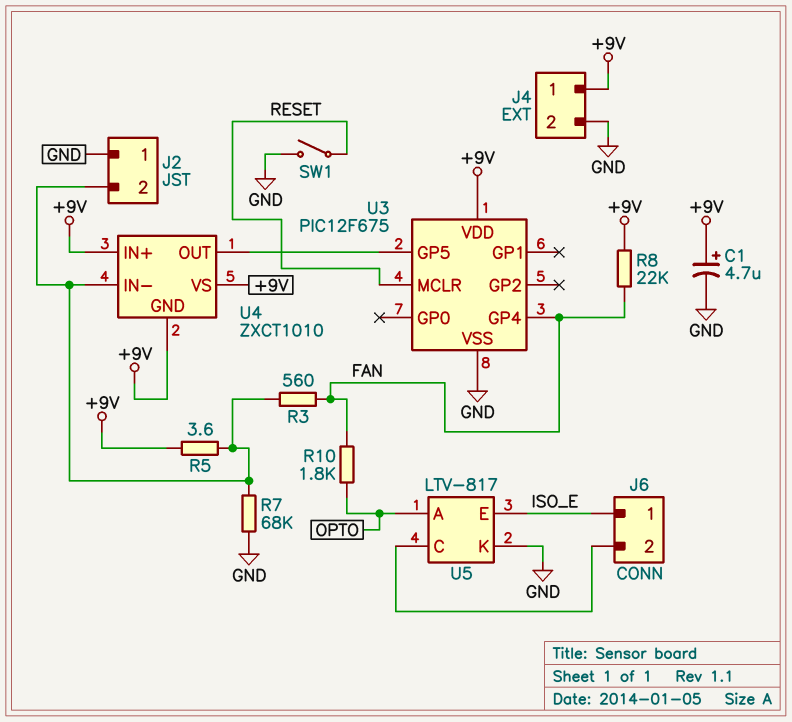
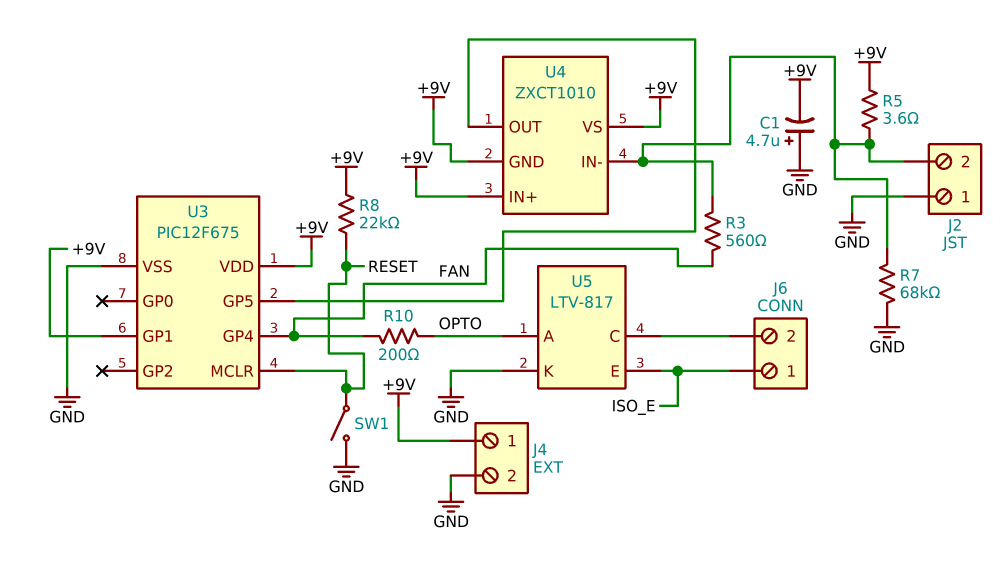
C1: 4.7uF (plus +9V, minus GND) -> 4.7uF (plus GND, minus +9V)
R8: 22k (+9V, FAN) -> 22k (+9V, RESET)
R10: 1.8k (FAN, OPTO) -> 200 (FAN, OPTO)
U3 pin GP1: none -> +9V

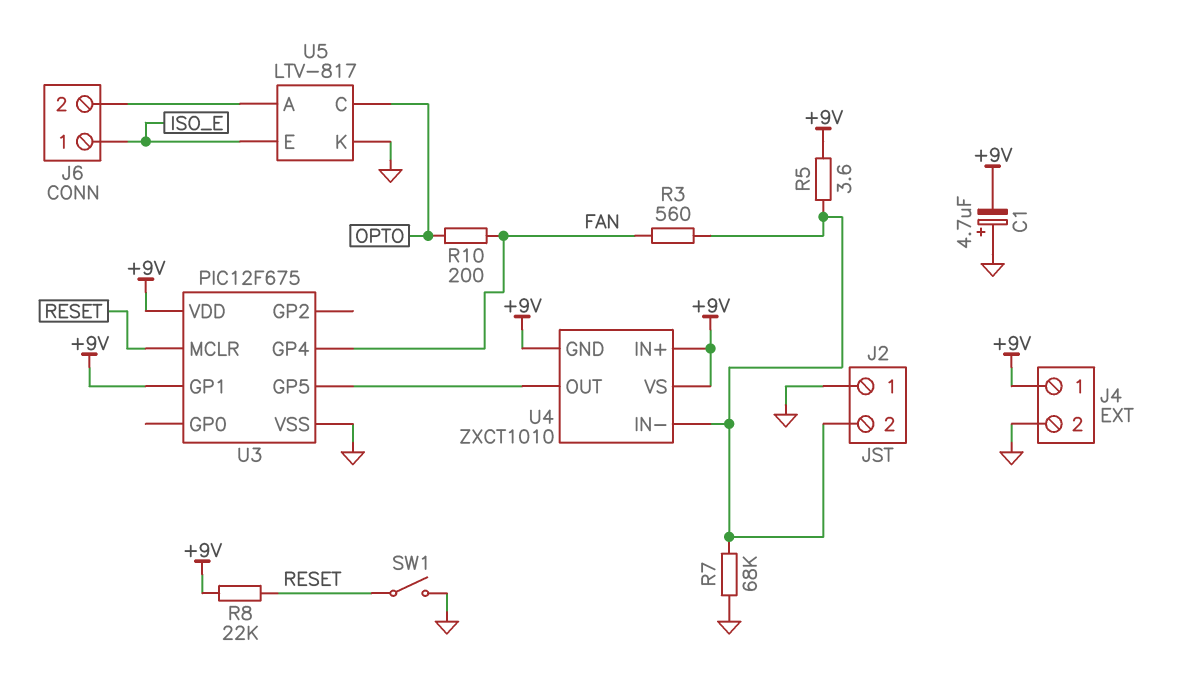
U5 pin A: OPTO -> J6/2
U5 pin C: J6/2 -> OPTO

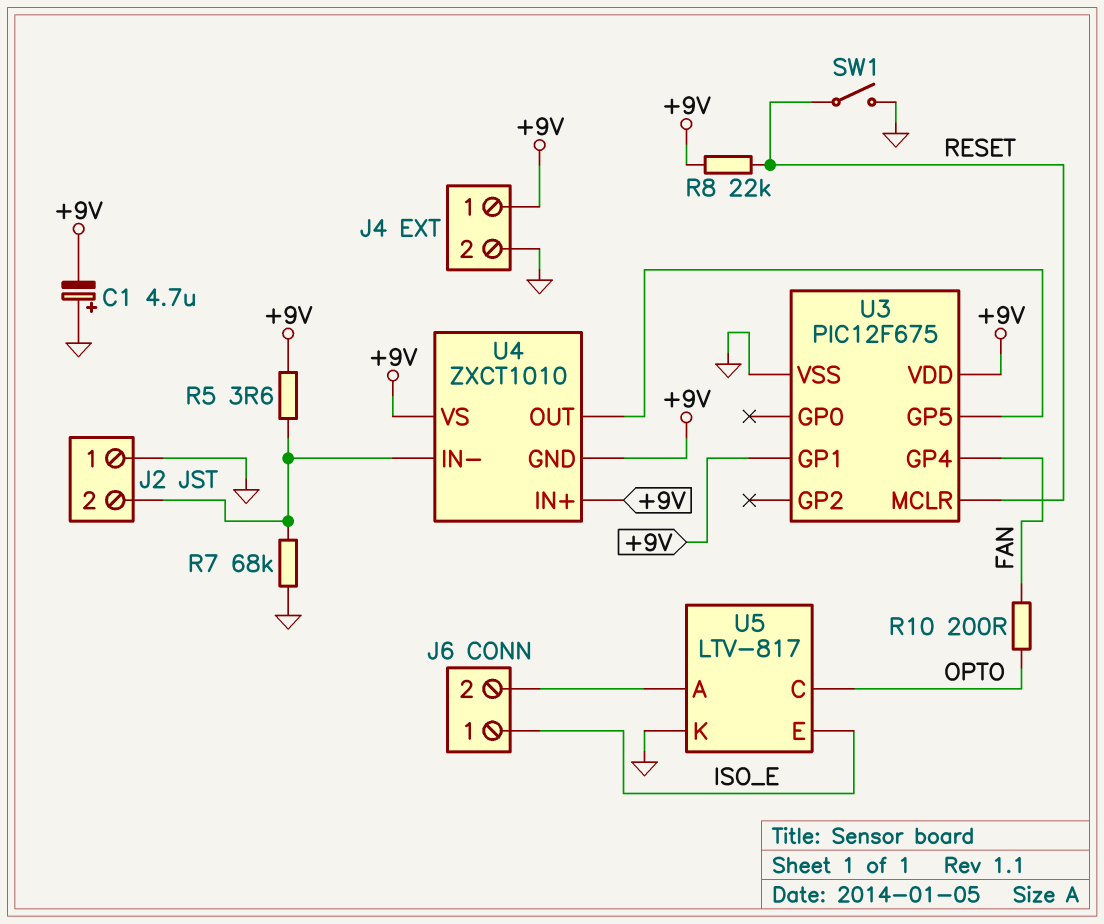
R3: 560 (FAN, J2/2) -> none

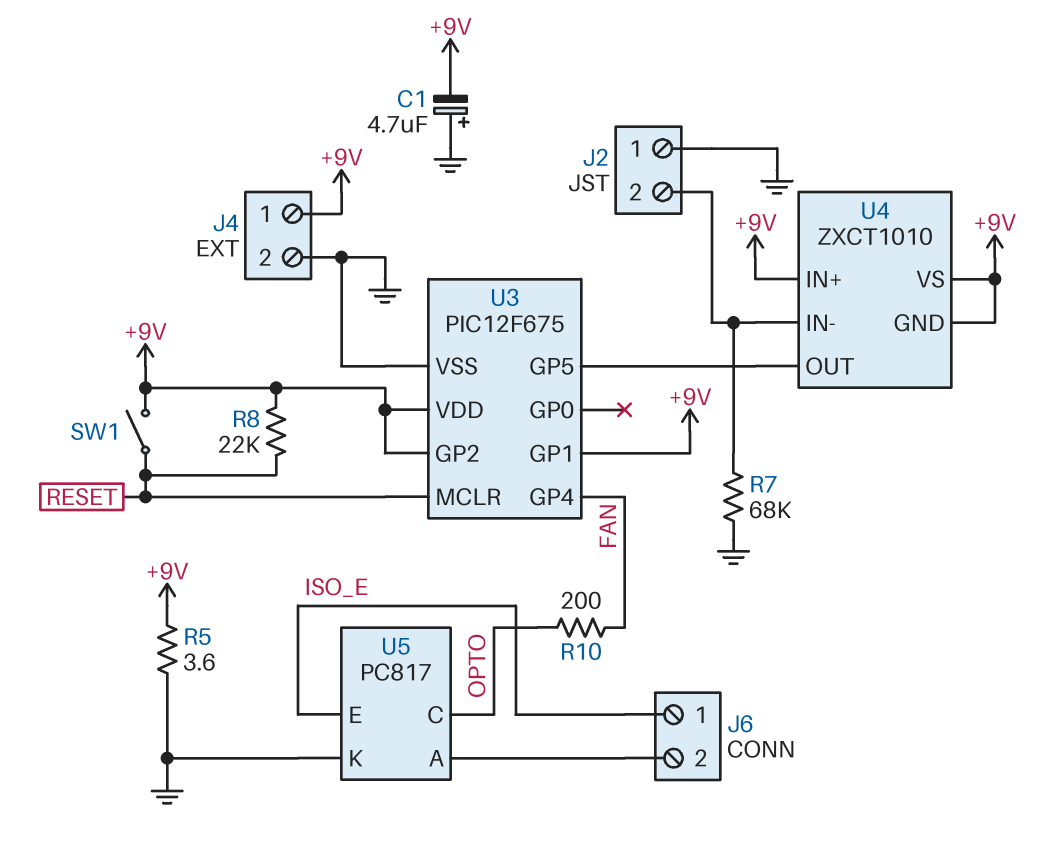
R5: 3.6 (+9V, J2/2) -> 3.6 (+9V, GND)
SW1: switch (GND, RESET) -> switch (+9V, RESET)
U3 pin GP2: none -> +9V
U5: LTV-817 -> PC817

